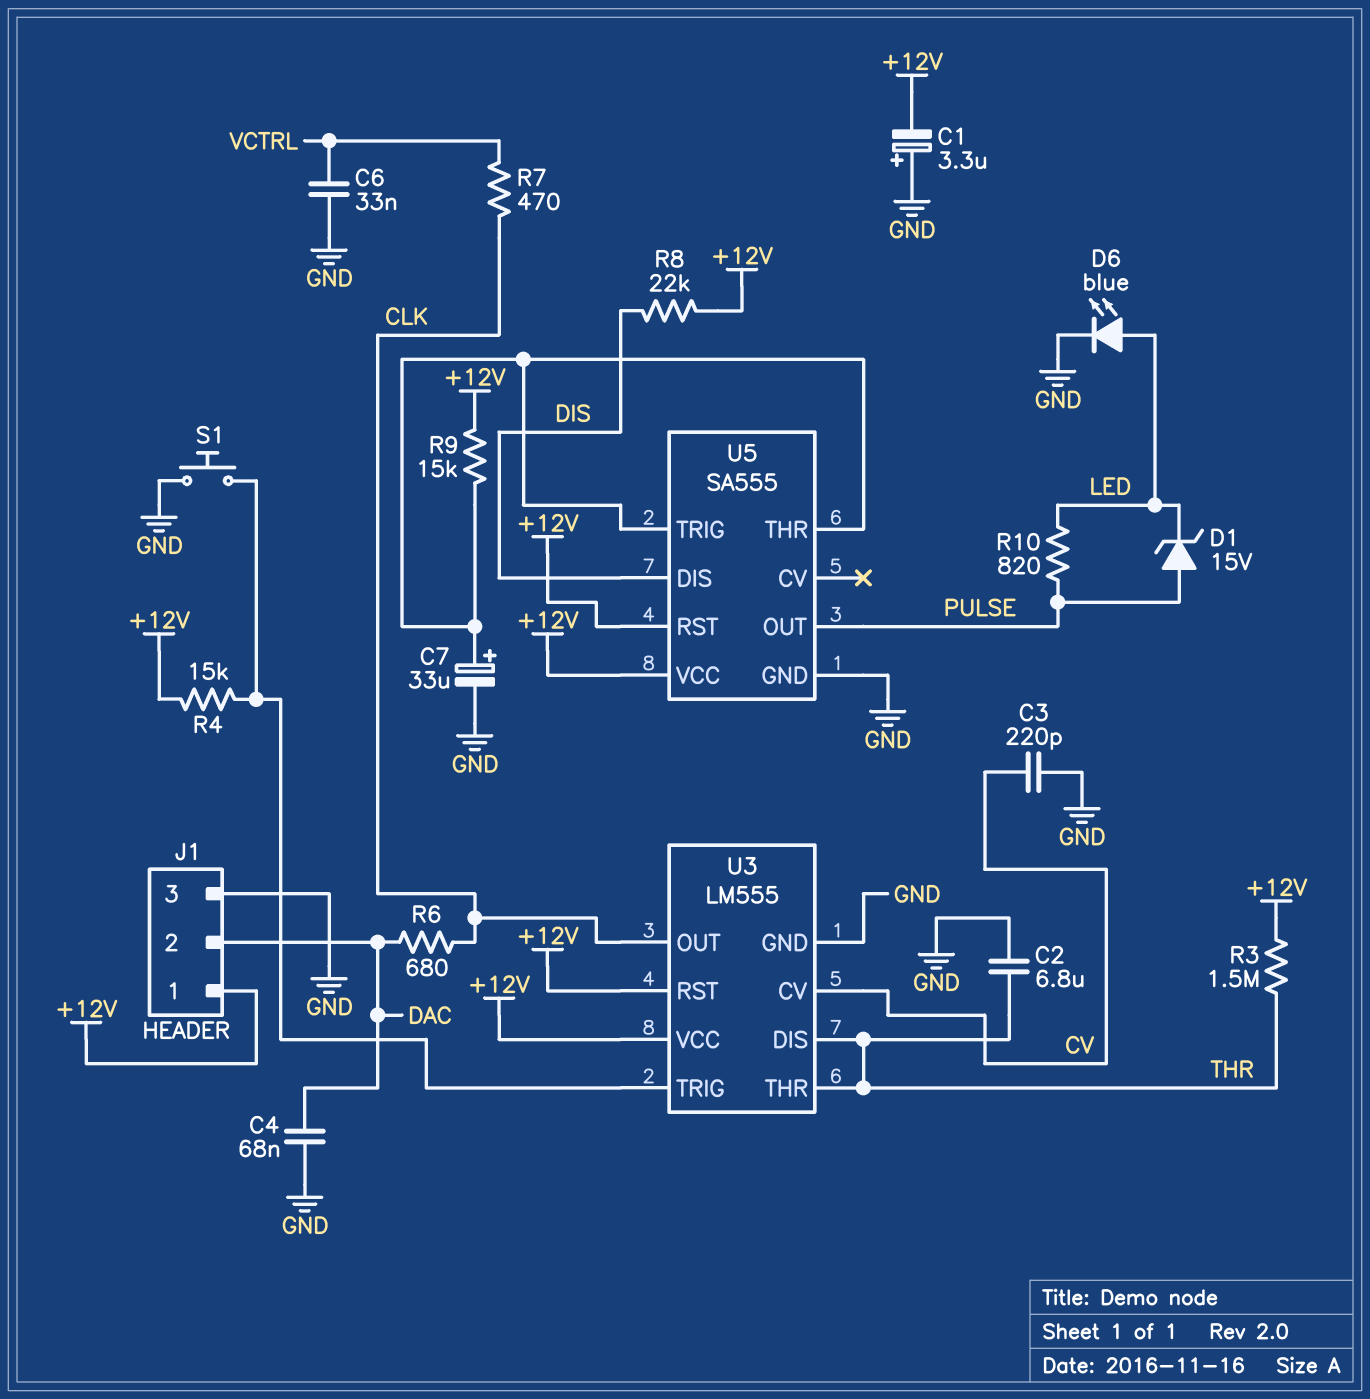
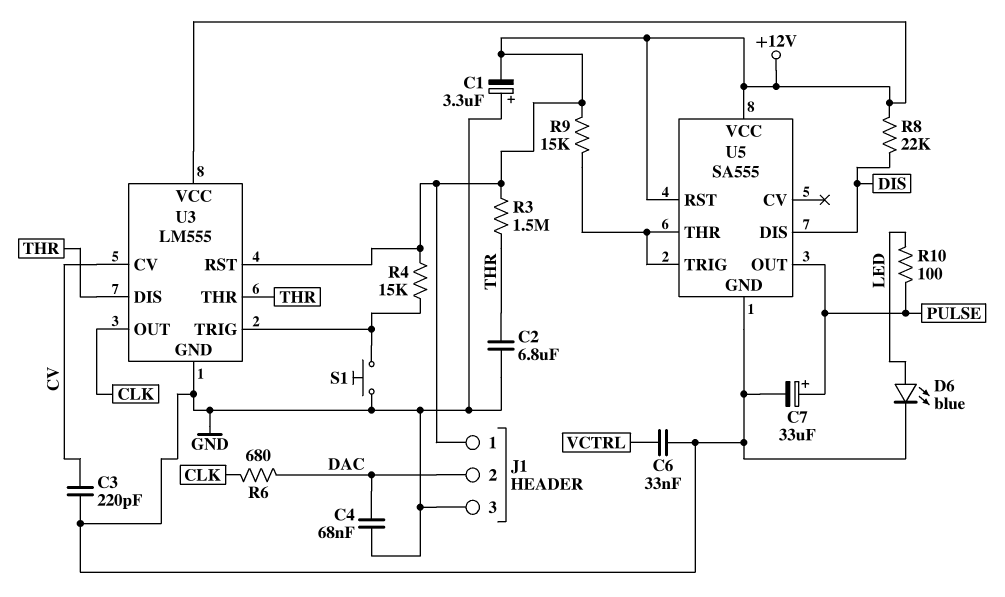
C7: 33uF (plus U5/THR, minus GND) -> 33uF (plus PULSE, minus GND)
D1: zener 15V (A PULSE, K LED) -> none
R7: 470 (CLK, VCTRL) -> none
R10: 820 (LED, PULSE) -> 100 (LED, PULSE)

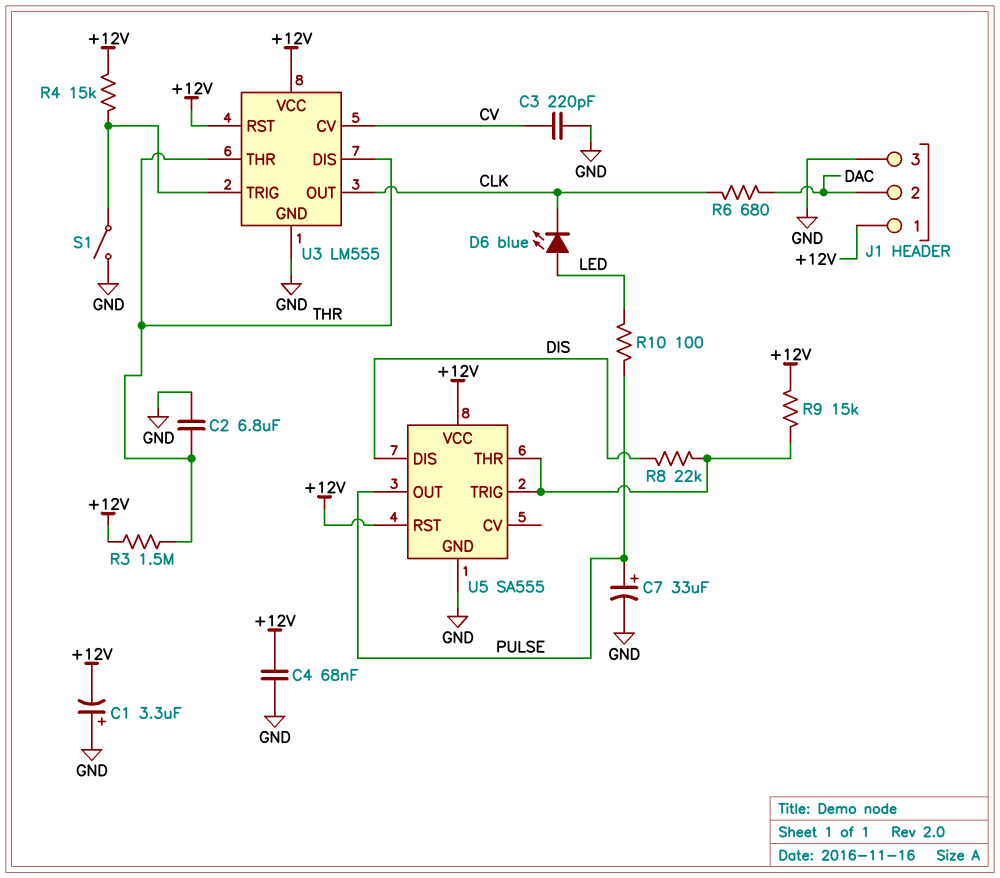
C4: 68nF (DAC, GND) -> 68nF (+12V, GND)
C6: 33nF (GND, VCTRL) -> none
D6: LED blue (A LED, K GND) -> LED blue (A LED, K CLK)
R8: 22k (+12V, DIS) -> 22k (DIS, U5/THR)
S1: button (GND, U3/TRIG) -> switch (GND, U3/TRIG)

